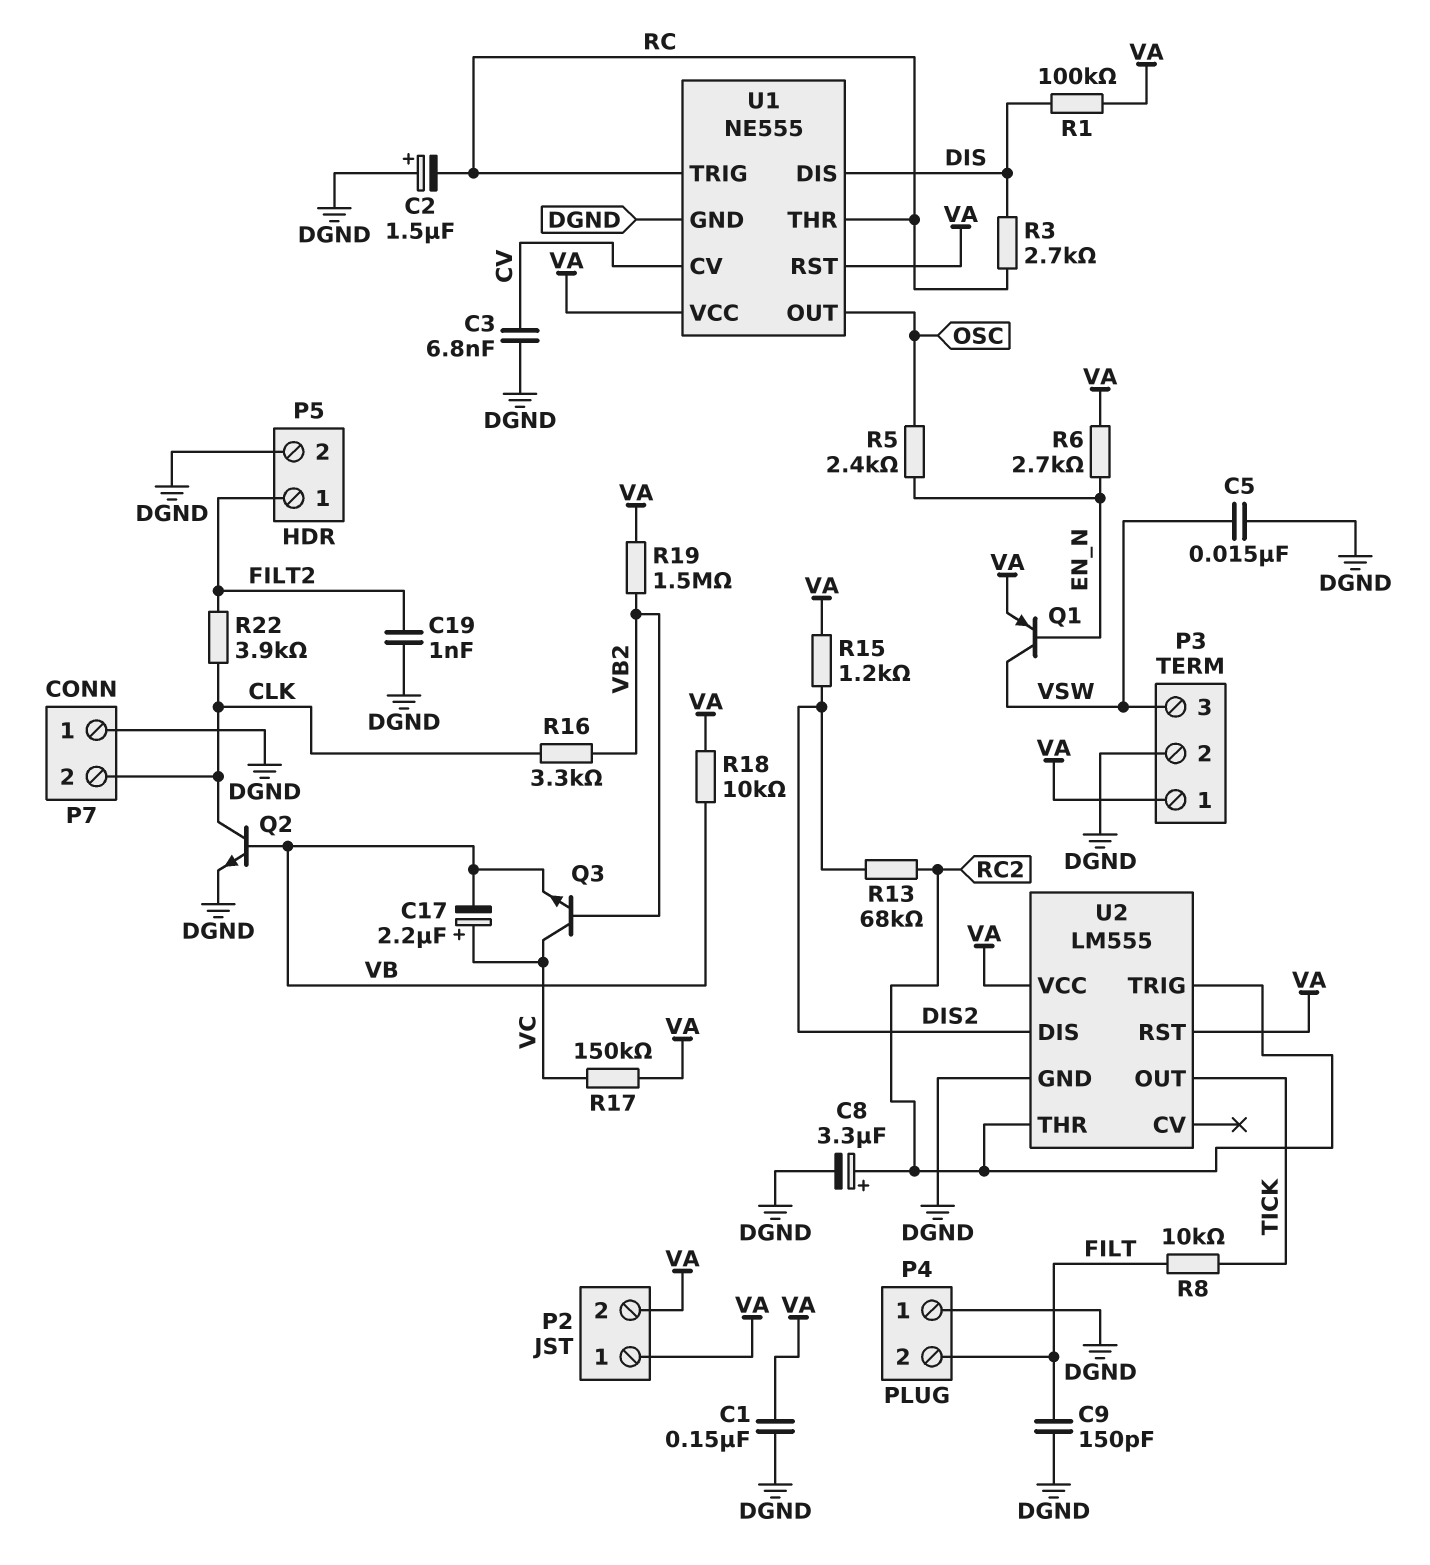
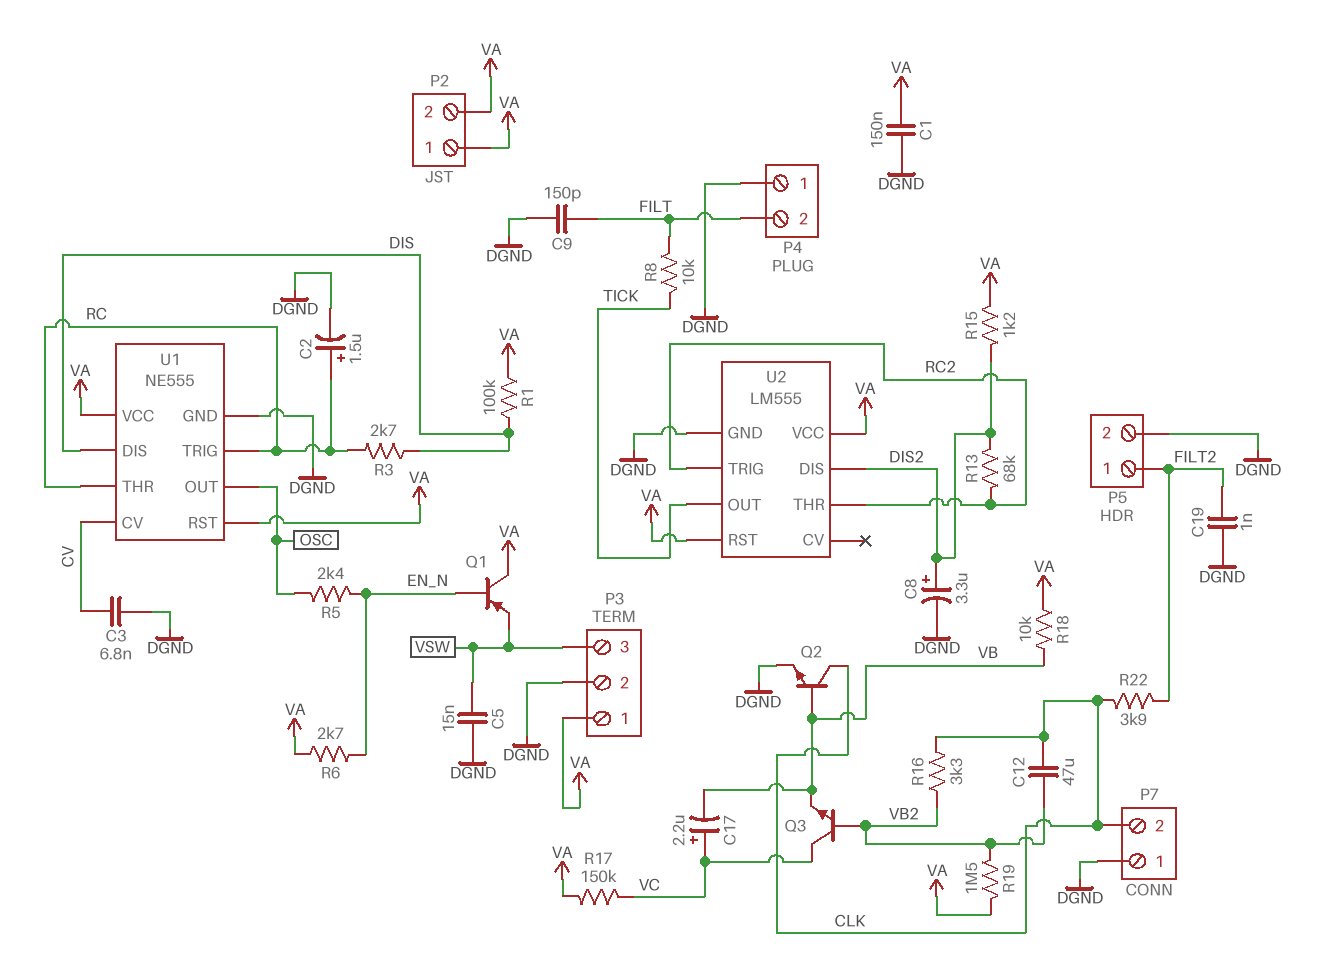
C2: 1.5uF (plus DGND, minus RC) -> 1.5uF (plus RC, minus DGND)
C8: 3.3uF (plus RC2, minus DGND) -> 3.3uF (plus DIS2, minus DGND)
C12: none -> 47uF (CLK, VB2)
Q1: PNP (B EN_N, C VSW, E VA) -> PNP (B EN_N, C VA, E VSW)

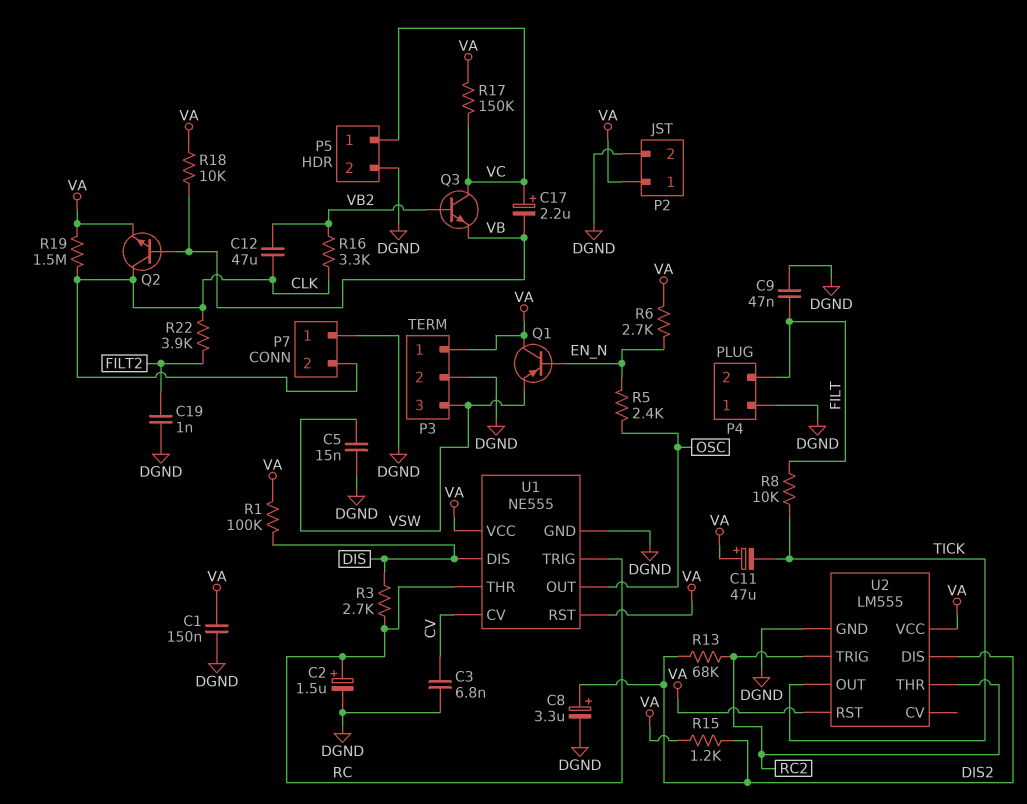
C9: 150pF (DGND, FILT) -> 47nF (DGND, FILT)
C11: none -> 47uF (plus VA, minus TICK)
P2 pin 2: VA -> DGND
P5 pin 1: FILT2 -> VC
Q2: NPN (B VB, C CLK, E DGND) -> NPN (B VB, C CLK, E VA)
R19: 1.5M (VA, VB2) -> 1.5M (CLK, VA)

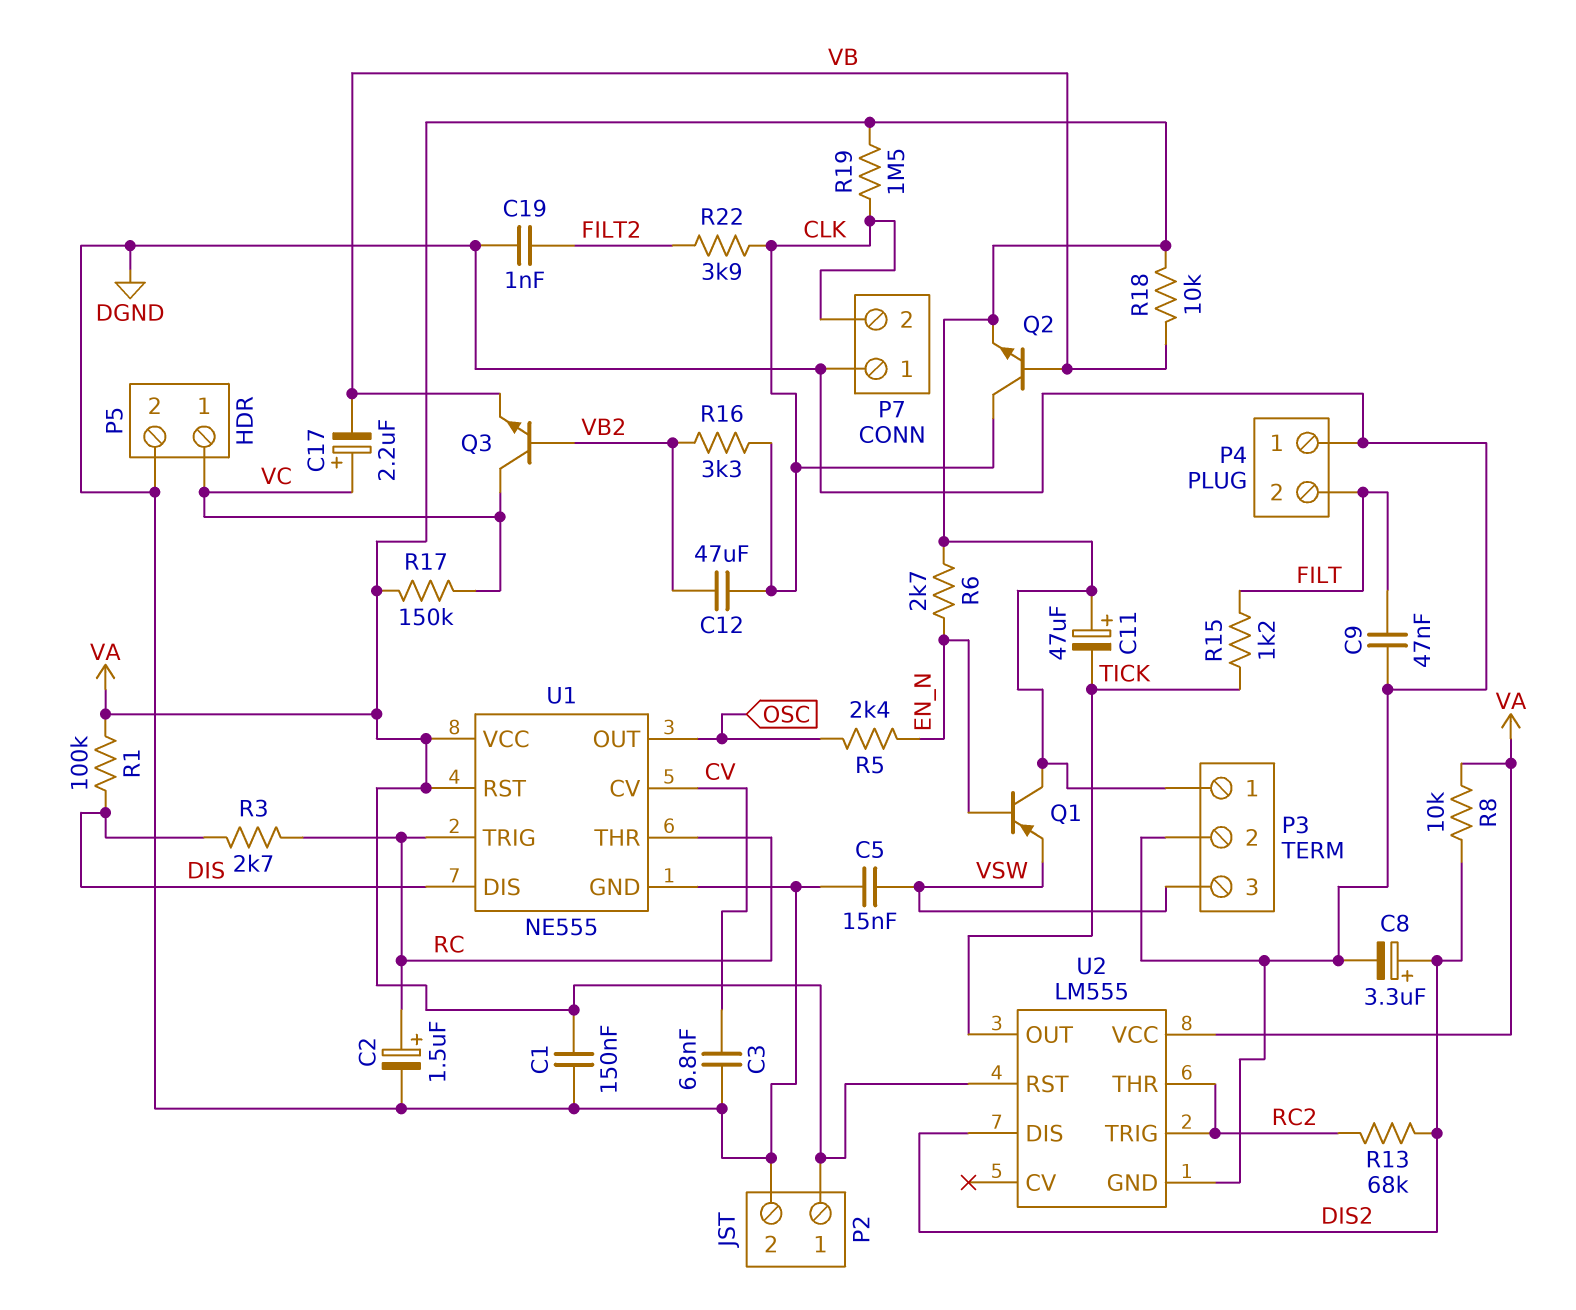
R8: 10k (FILT, TICK) -> 10k (DIS2, VA)
R15: 1.2k (DIS2, VA) -> 1.2k (FILT, TICK)

